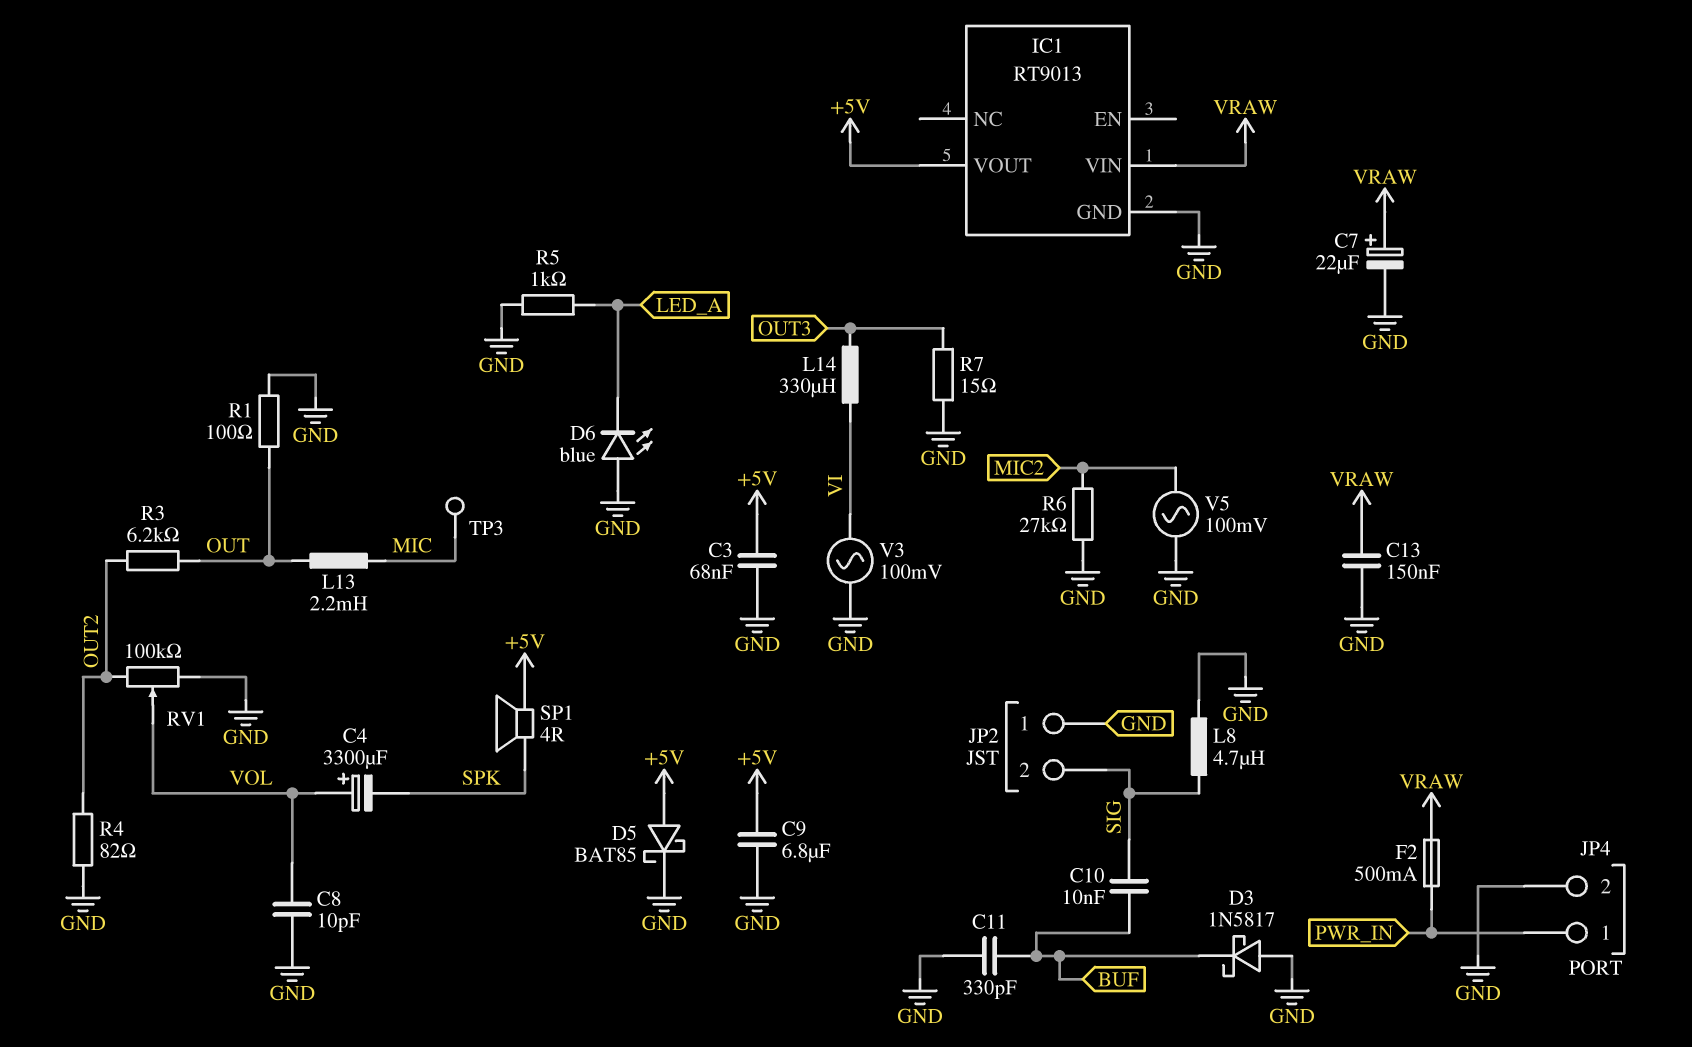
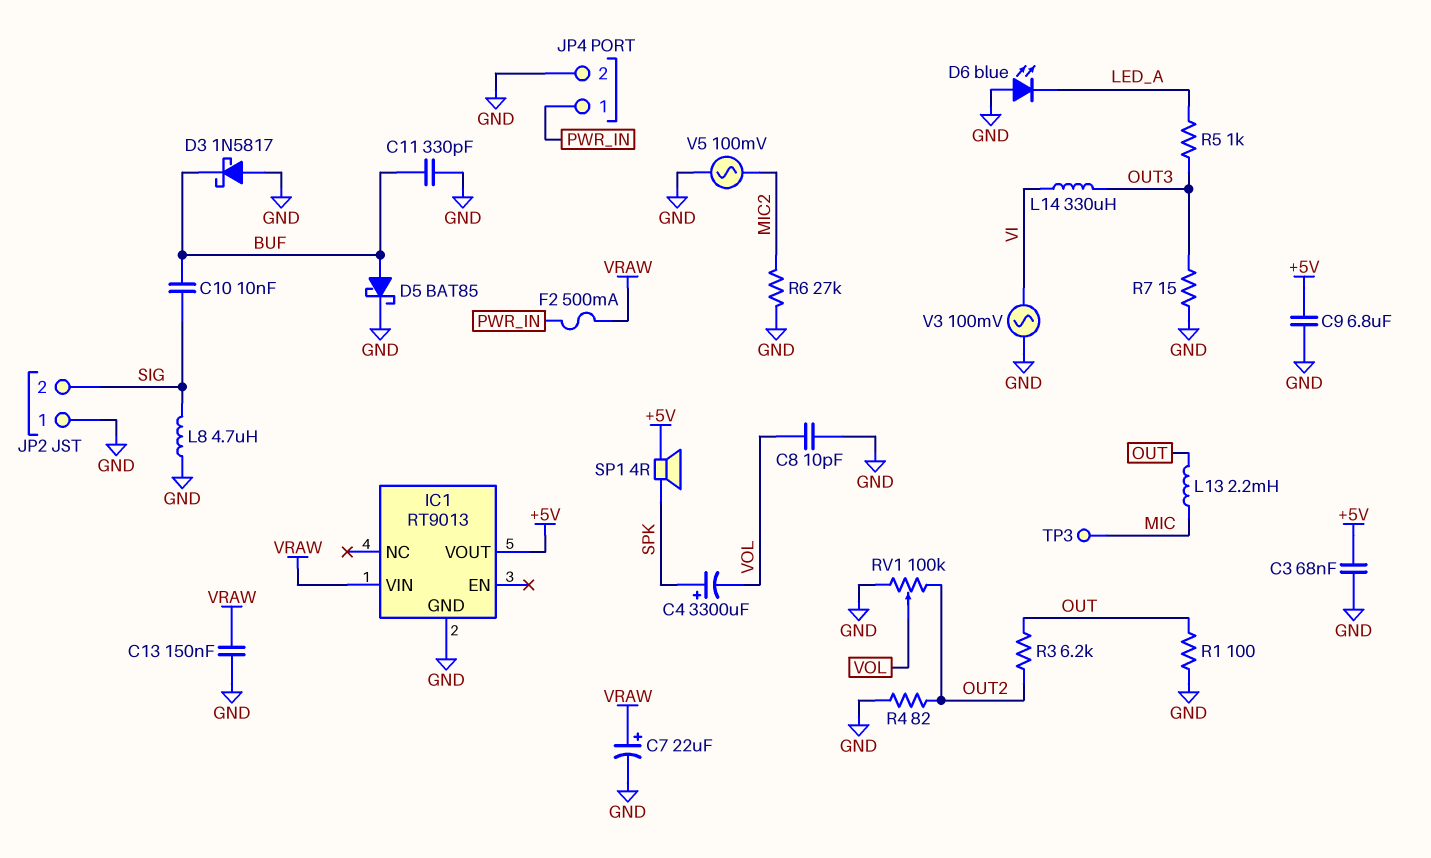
C4: 3300uF (plus VOL, minus SPK) -> 3300uF (plus SPK, minus VOL)
D5: schottky BAT85 (A +5V, K GND) -> schottky BAT85 (A BUF, K GND)
R5: 1k (GND, LED_A) -> 1k (LED_A, OUT3)

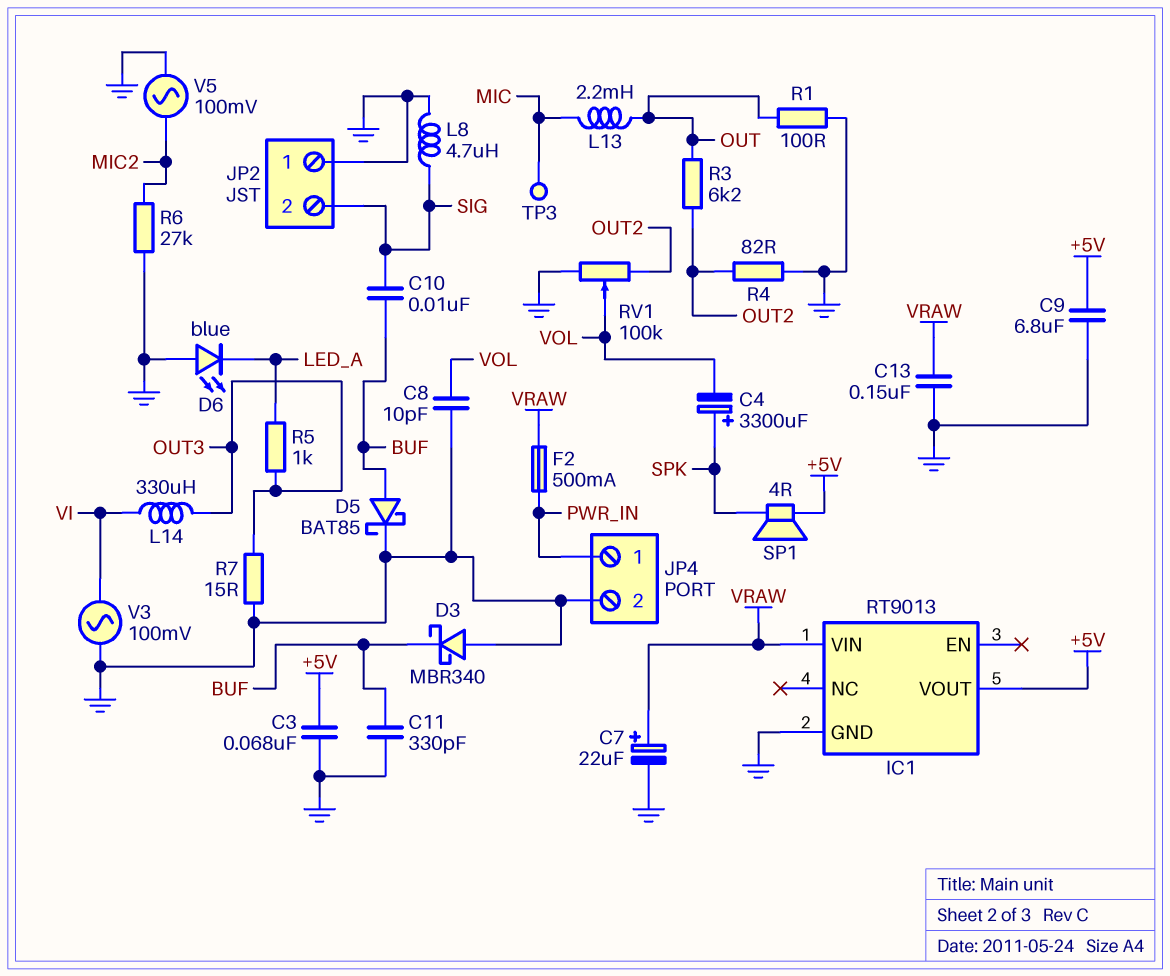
D3: schottky 1N5817 (A GND, K BUF) -> schottky MBR340 (A GND, K BUF)

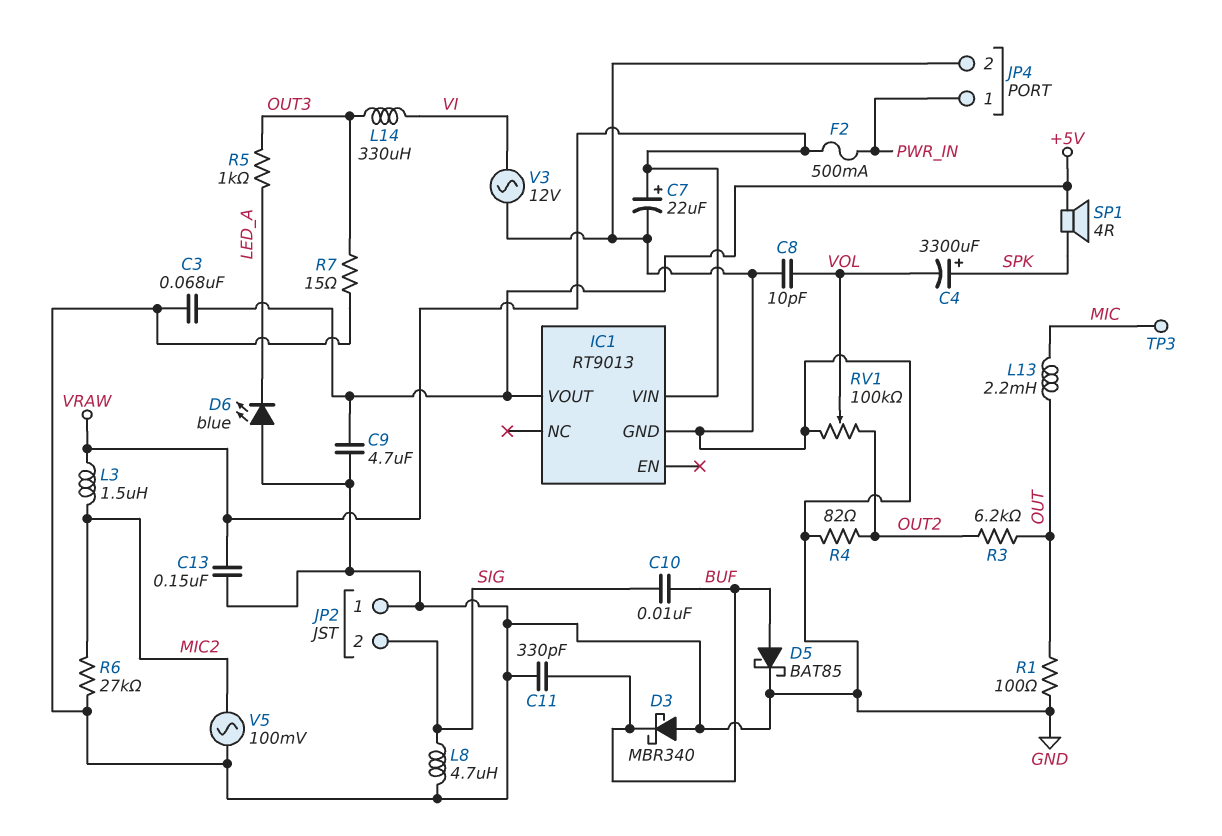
C9: 6.8uF (+5V, GND) -> 4.7uF (+5V, GND)
L3: none -> 1.5uH (MIC2, VRAW)
V3: AC 100mV (GND, VI) -> AC 12V (GND, VI)

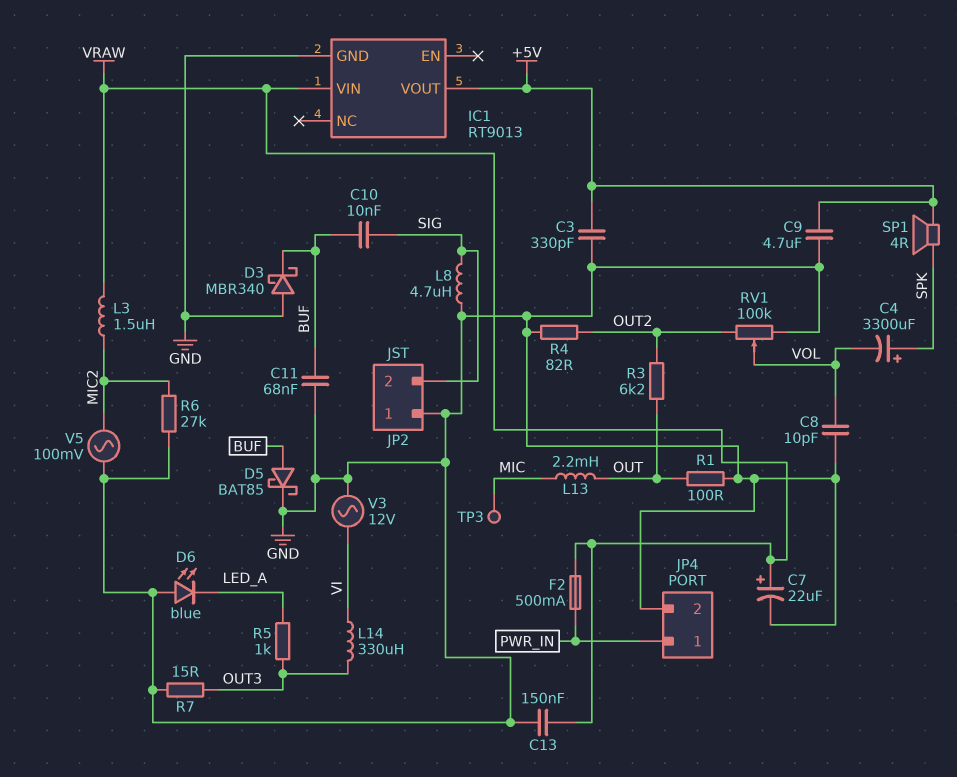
C3: 68nF (+5V, GND) -> 330pF (+5V, GND)
C11: 330pF (BUF, GND) -> 68nF (BUF, GND)

